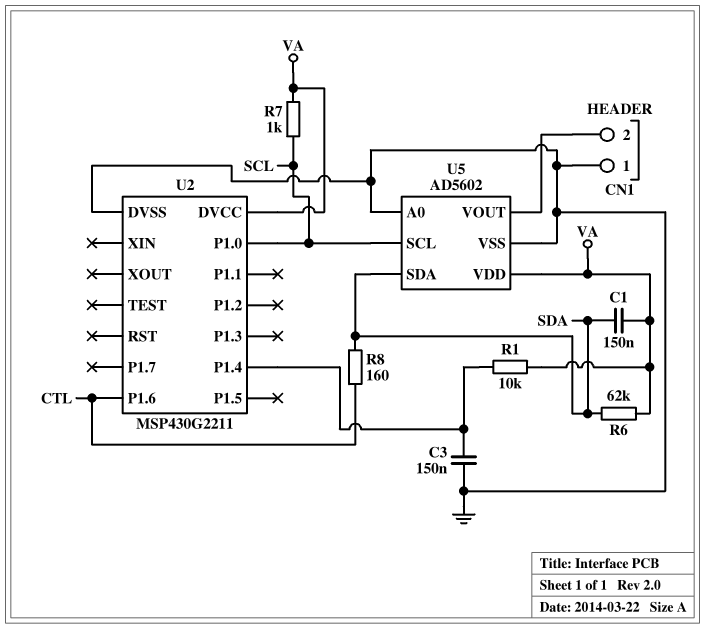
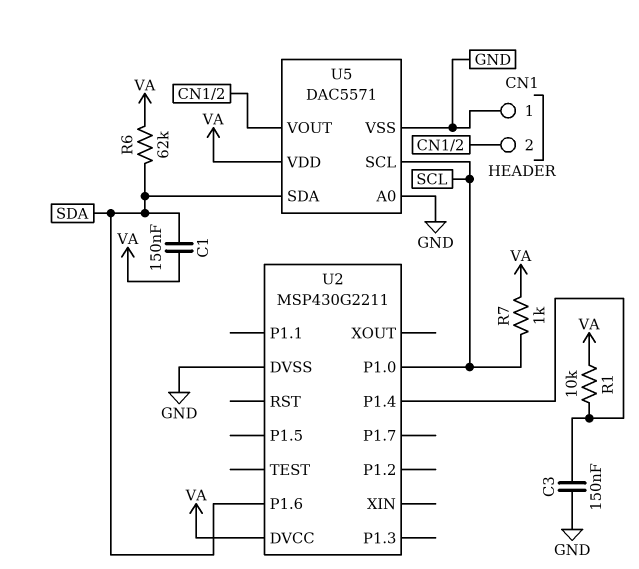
R8: 160 (CTL, SDA) -> none
U2 pin P1.6: CTL -> SDA
U5: AD5602 -> DAC5571

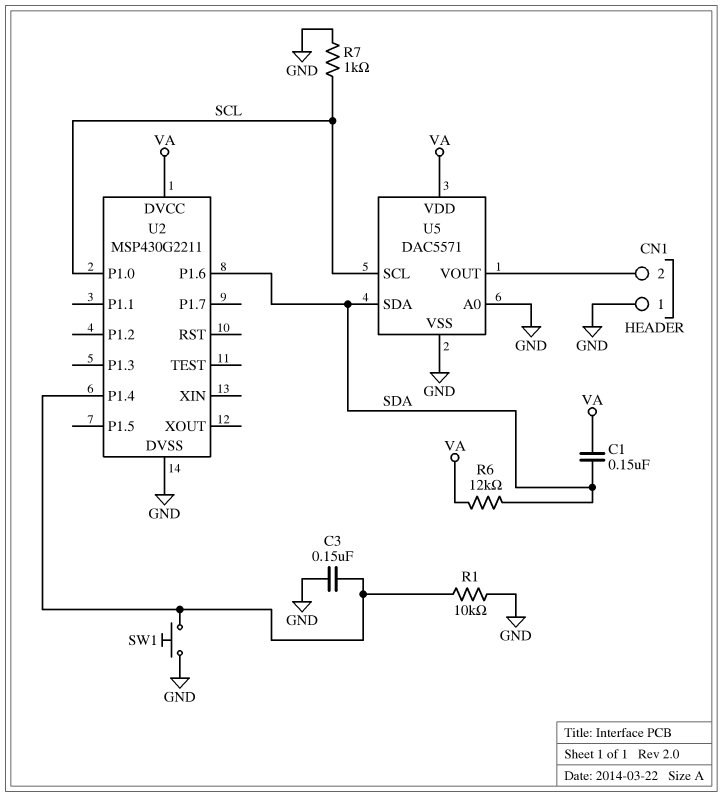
R1: 10k (U2/P1.4, VA) -> 10k (GND, U2/P1.4)
R6: 62k (SDA, VA) -> 12k (SDA, VA)
R7: 1k (SCL, VA) -> 1k (GND, SCL)
SW1: none -> button (GND, U2/P1.4)

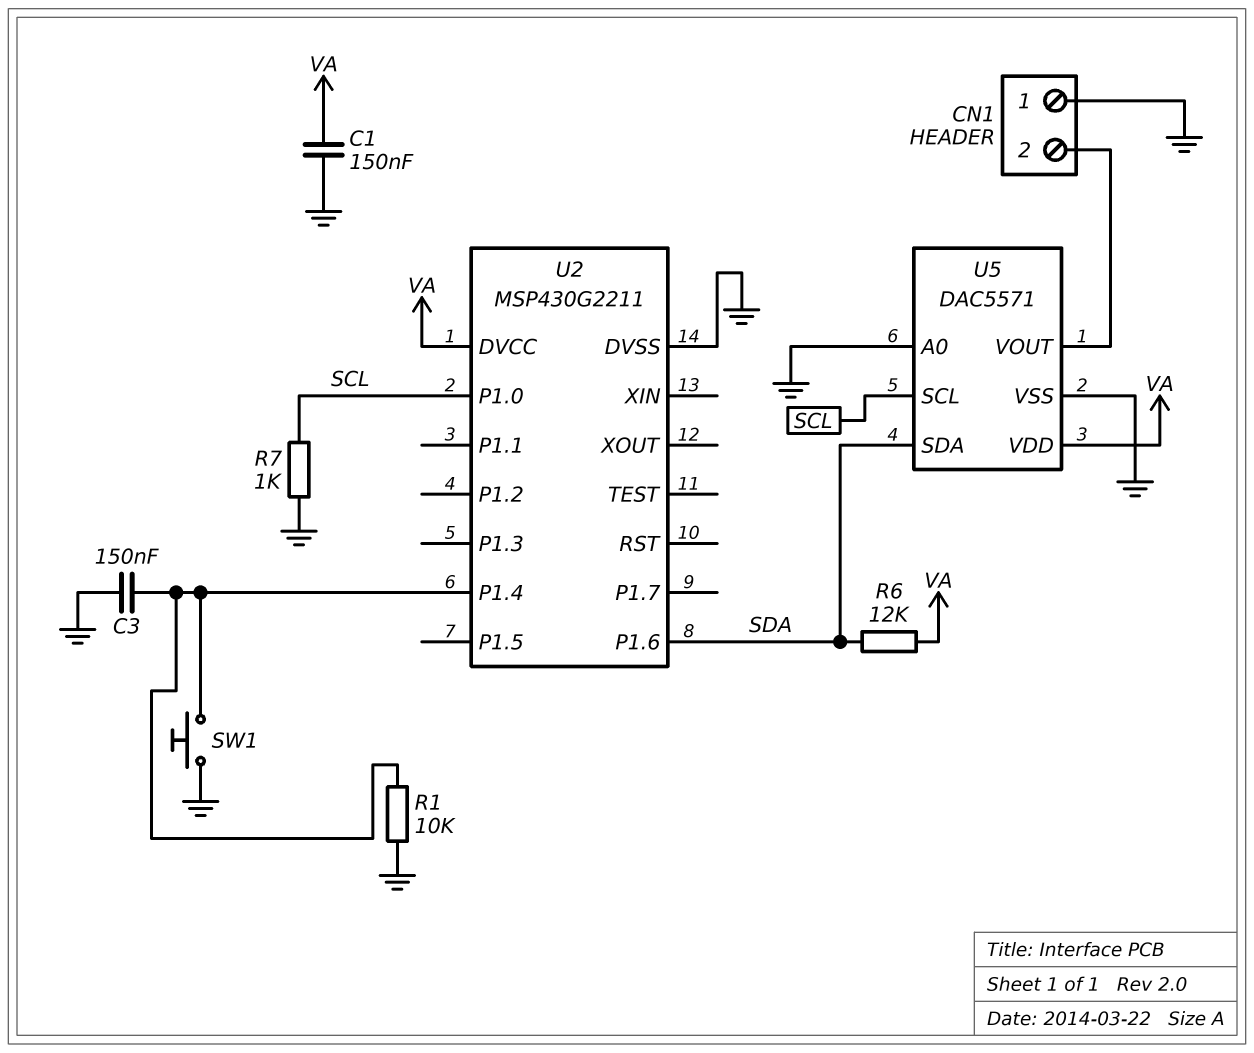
C1: 150nF (SDA, VA) -> 150nF (GND, VA)

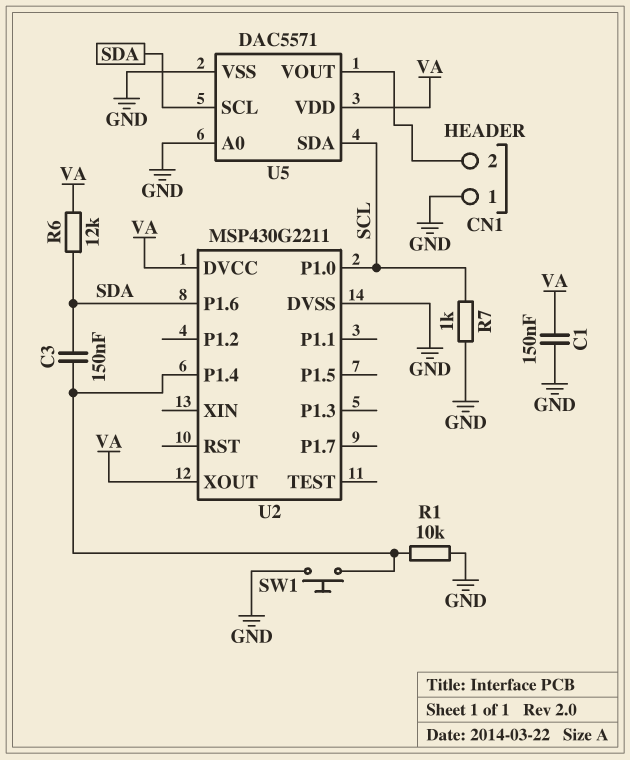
C3: 150nF (GND, U2/P1.4) -> 150nF (SDA, U2/P1.4)
U2 pin XOUT: none -> VA
U5 pin SCL: SCL -> SDA
U5 pin SDA: SDA -> SCL

